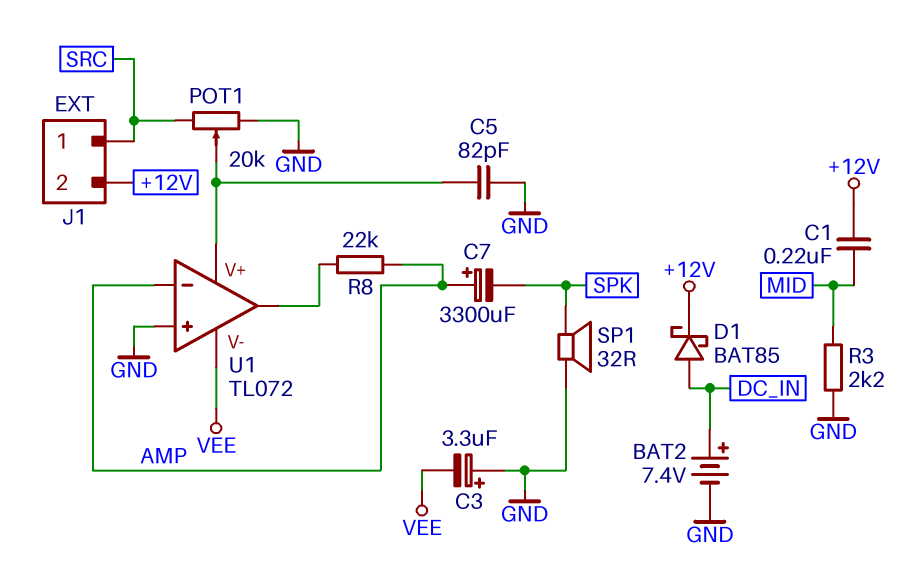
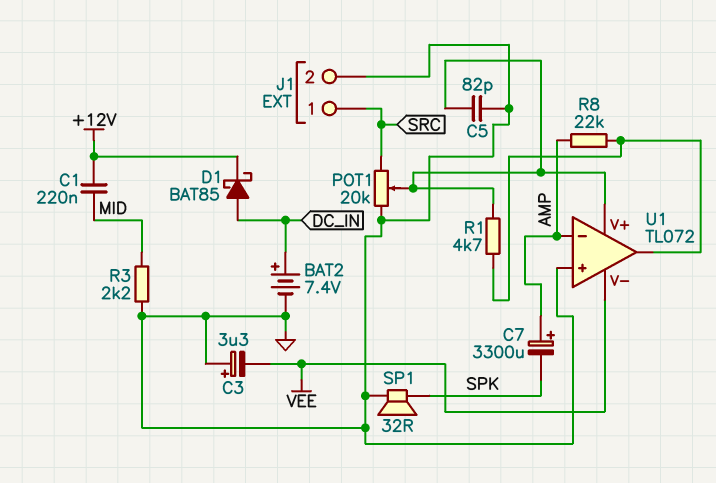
J1 pin 2: +12V -> GND
R1: none -> 4.7k (U1/V+, U1/out)

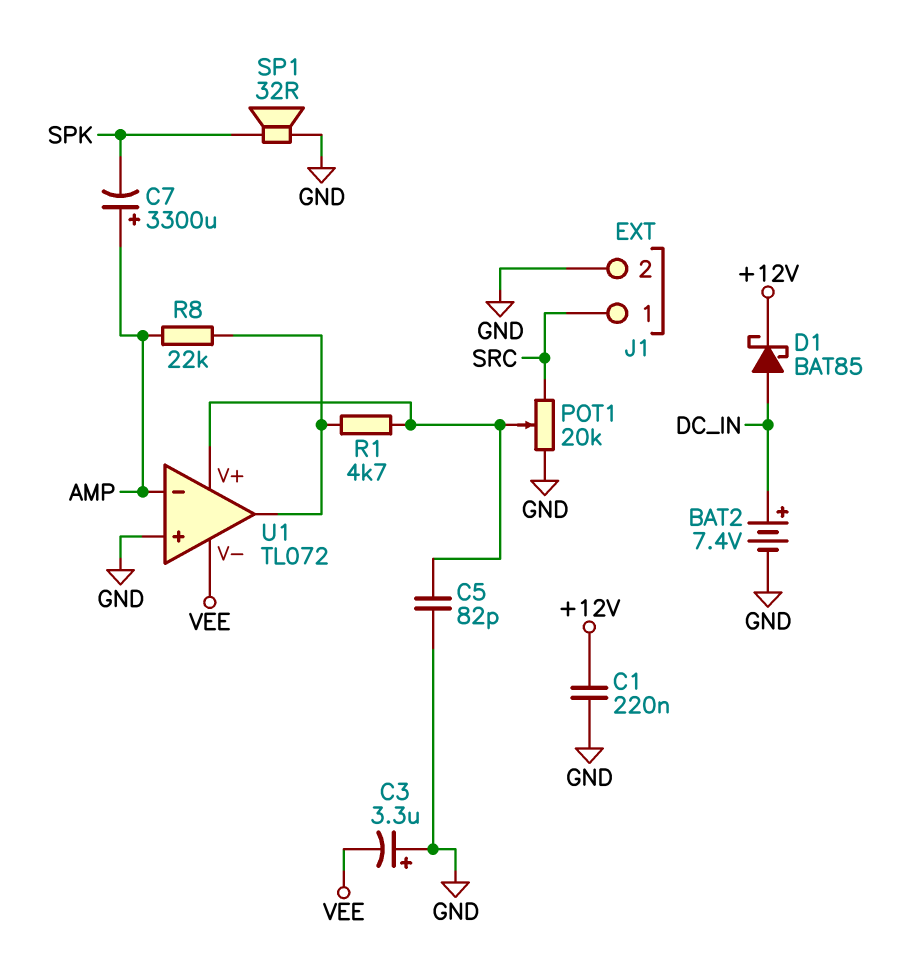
C1: 220nF (+12V, MID) -> 220nF (+12V, GND)
R3: 2.2k (GND, MID) -> none

